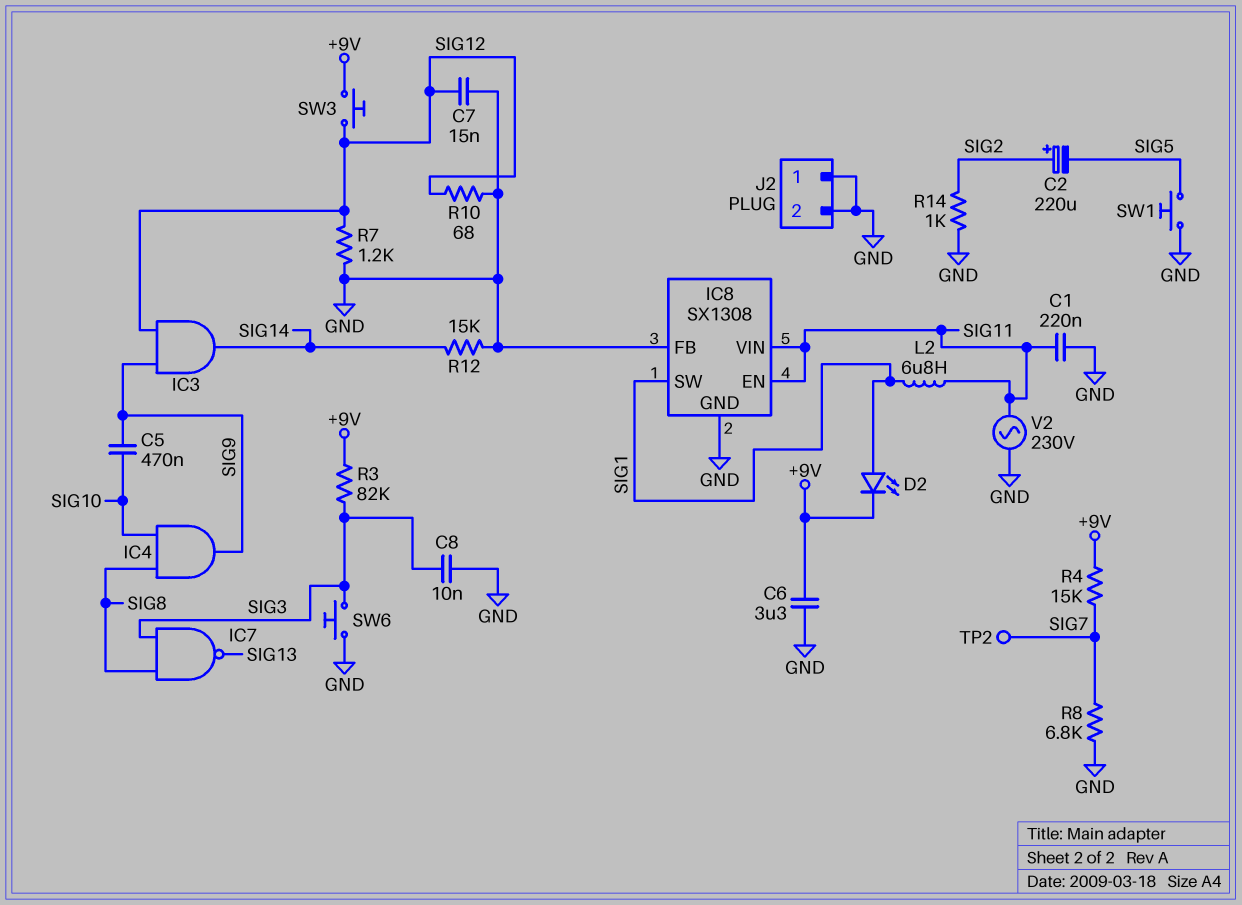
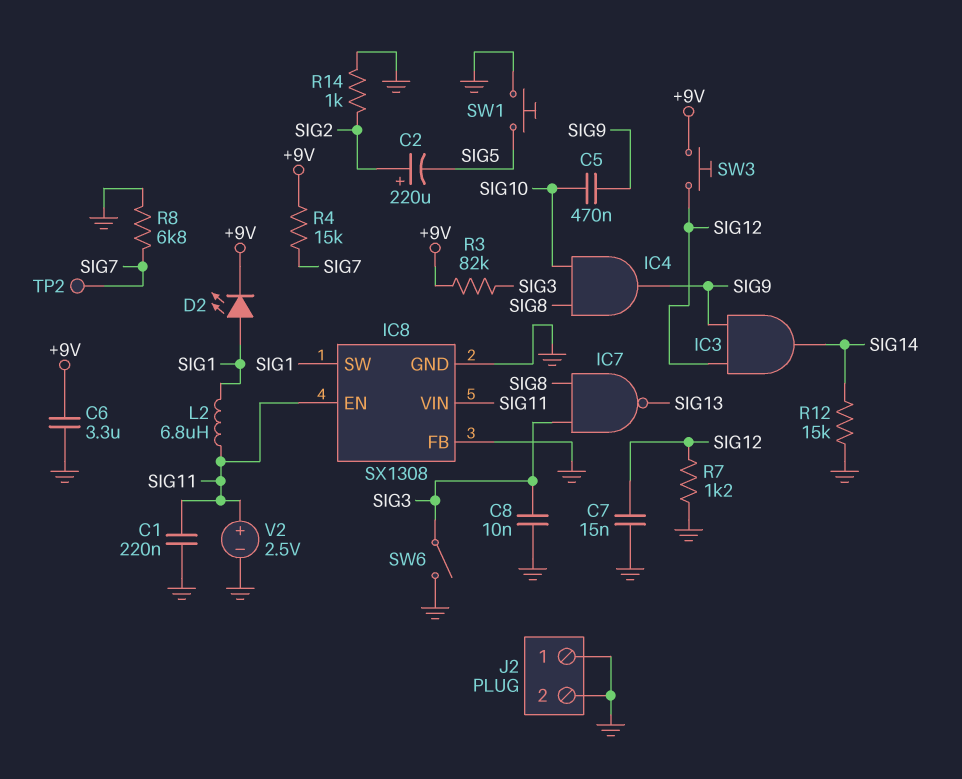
R10: 68 (GND, SIG12) -> none
SW6: button (GND, SIG3) -> switch (GND, SIG3)
V2: AC 230V (GND, SIG11) -> 2.5V (plus SIG11, minus GND)

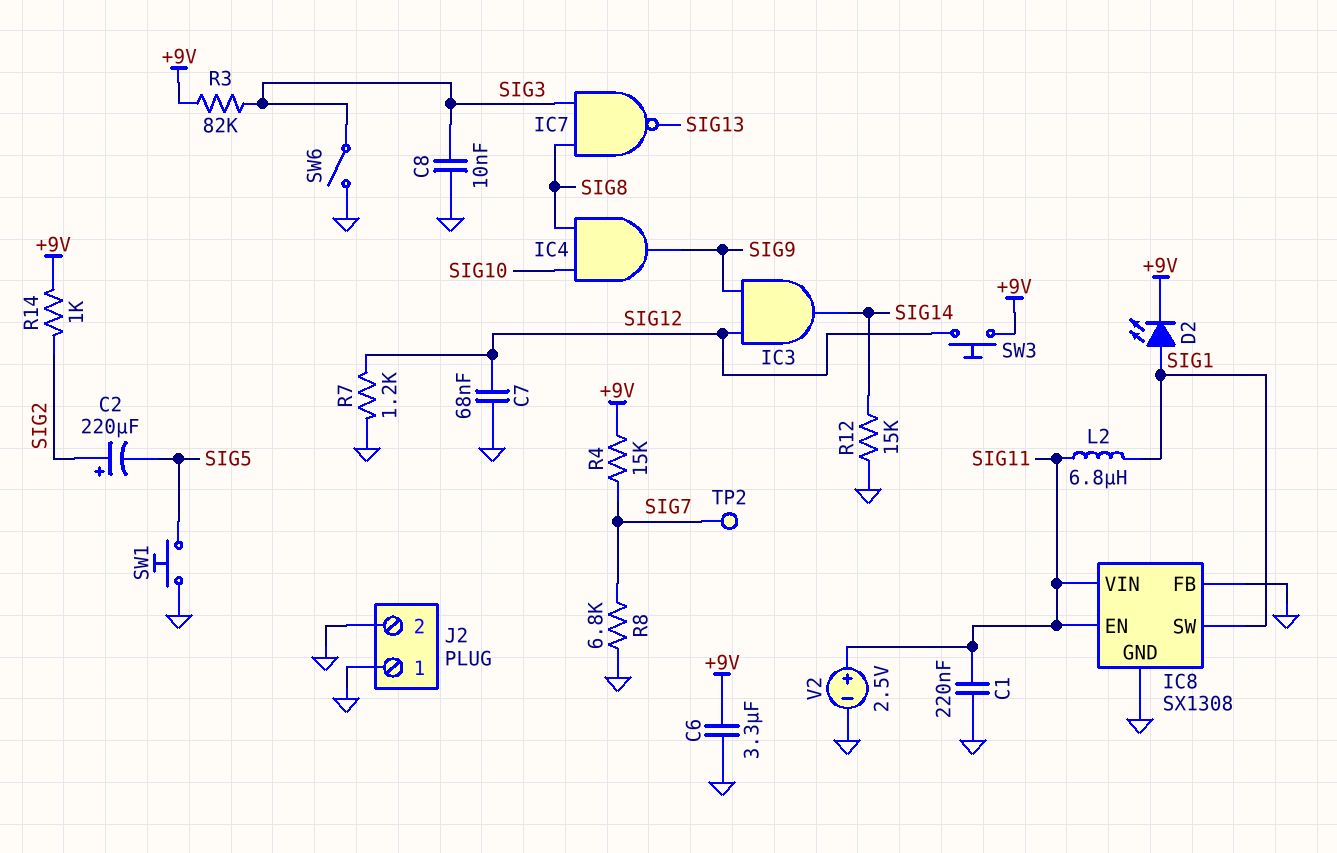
C5: 470nF (SIG9, SIG10) -> none
C7: 15nF (GND, SIG12) -> 68nF (GND, SIG12)
R14: 1k (GND, SIG2) -> 1k (+9V, SIG2)

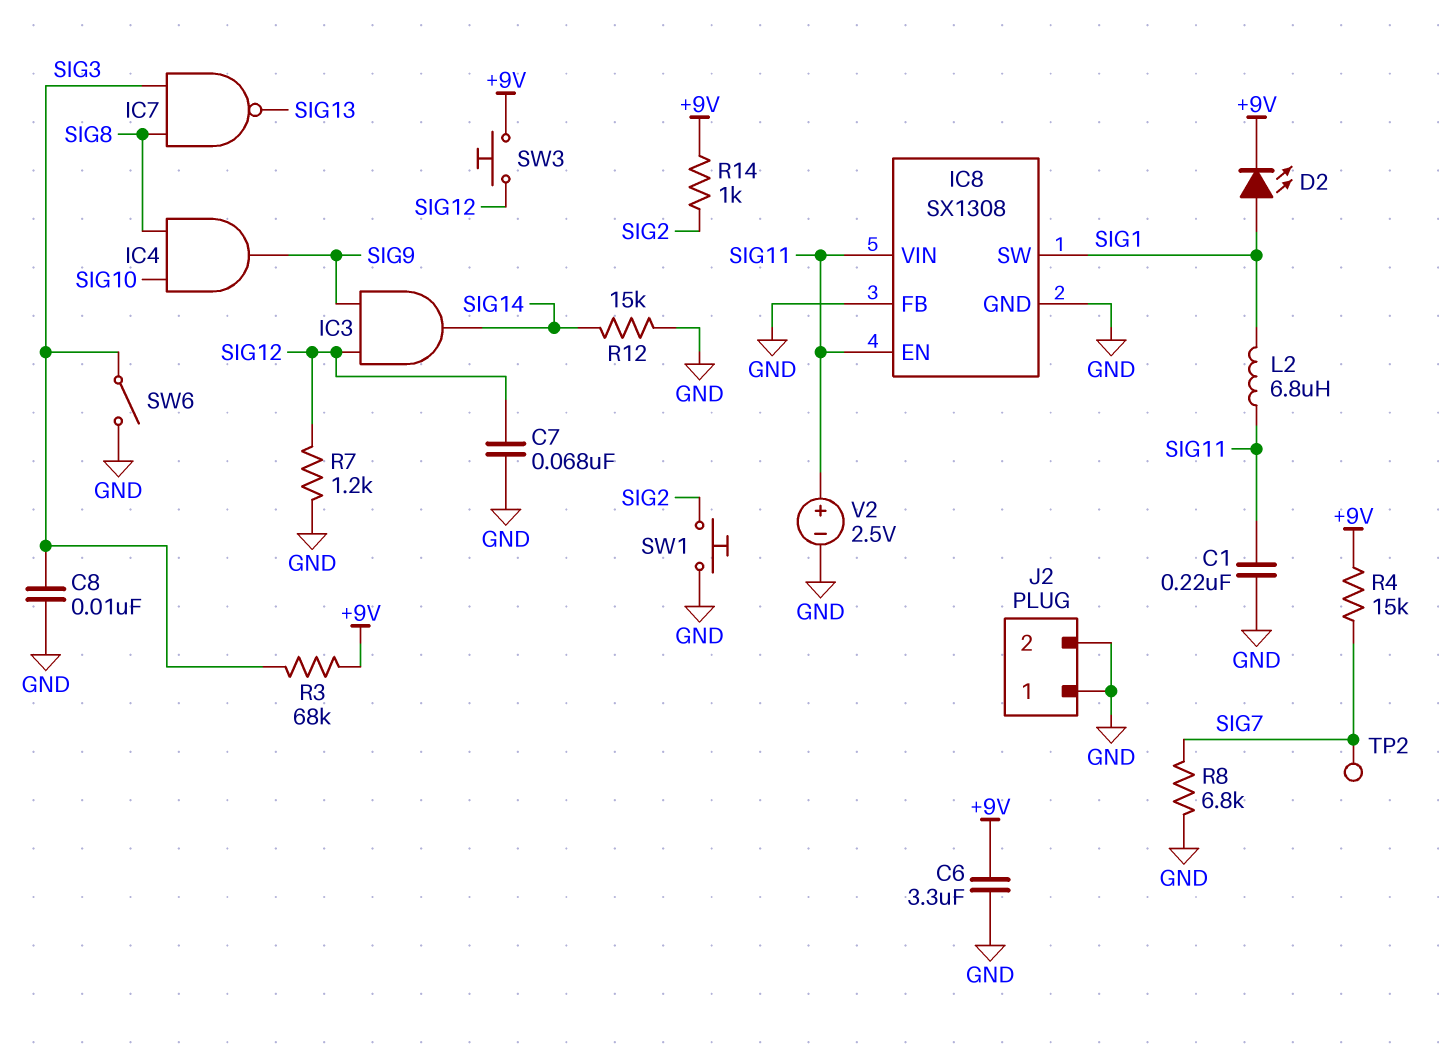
C2: 220uF (plus SIG2, minus SIG5) -> none
R3: 82k (+9V, SIG3) -> 68k (+9V, SIG3)
SW1: button (GND, SIG5) -> button (GND, SIG2)

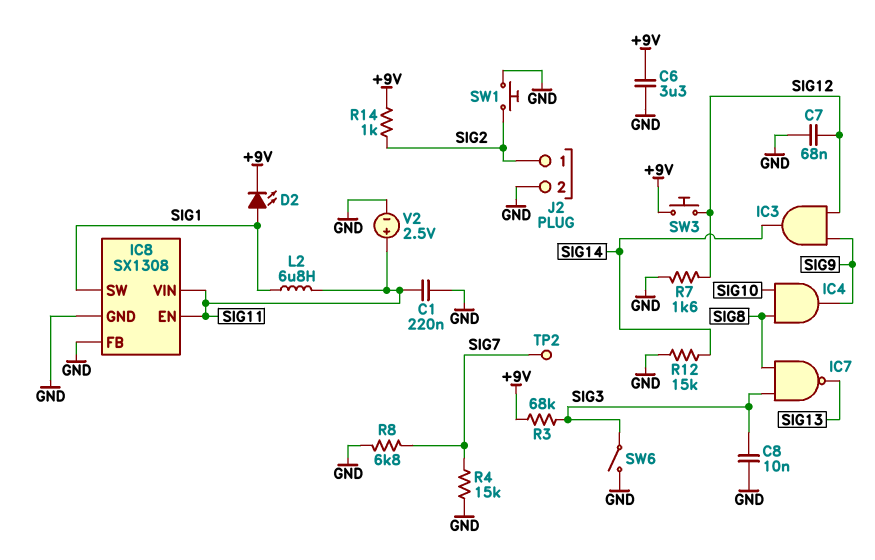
J2 pin 1: GND -> SIG2
R4: 15k (+9V, SIG7) -> 15k (GND, SIG7)
R7: 1.2k (GND, SIG12) -> 1.6k (GND, SIG12)

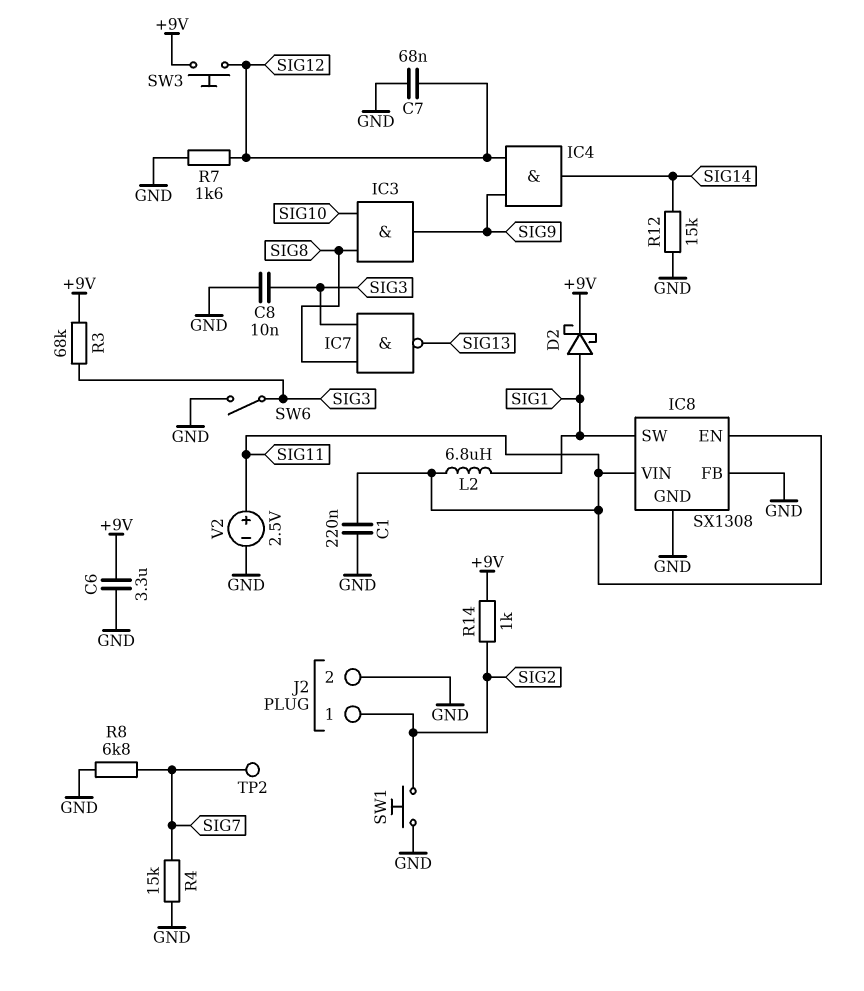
D2: LED (A SIG1, K +9V) -> schottky (A SIG1, K +9V)
IC3: AND (in SIG9, in SIG12, out SIG14) -> AND (in SIG8, in SIG10, out SIG9)
IC4: AND (in SIG8, in SIG10, out SIG9) -> AND (in SIG9, in SIG12, out SIG14)

